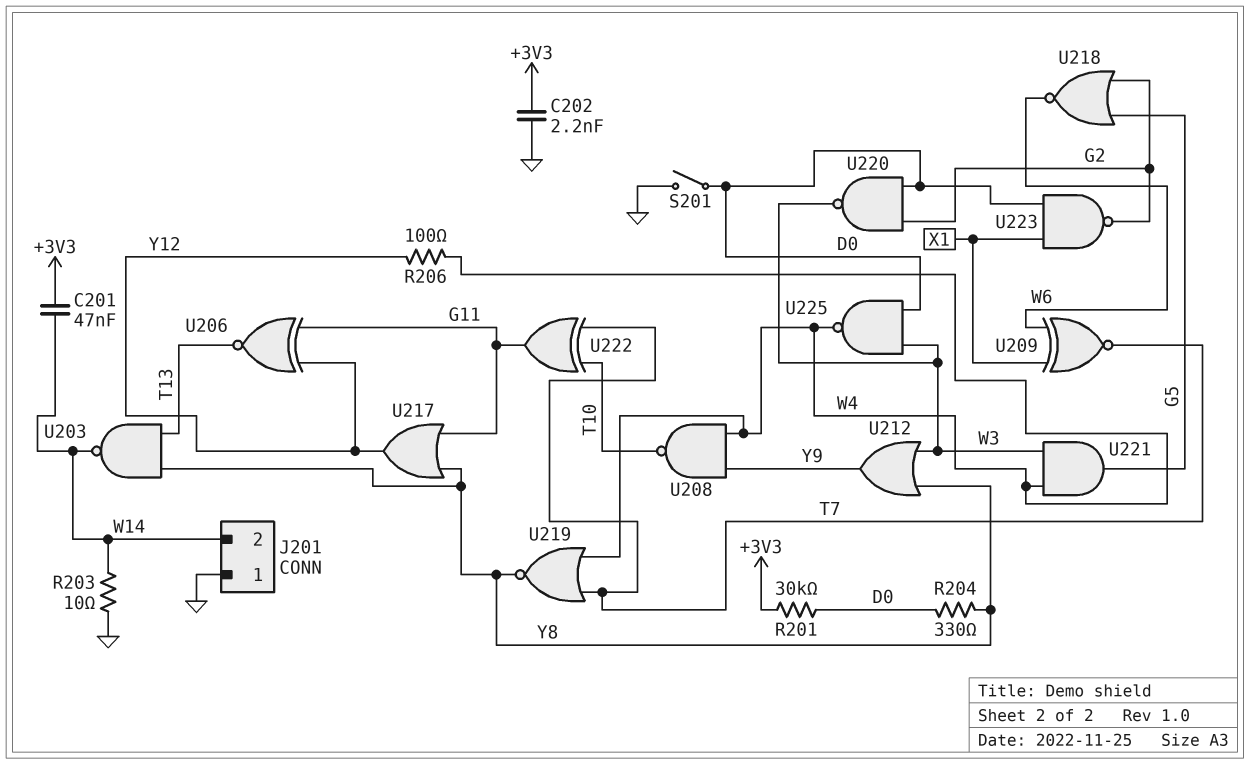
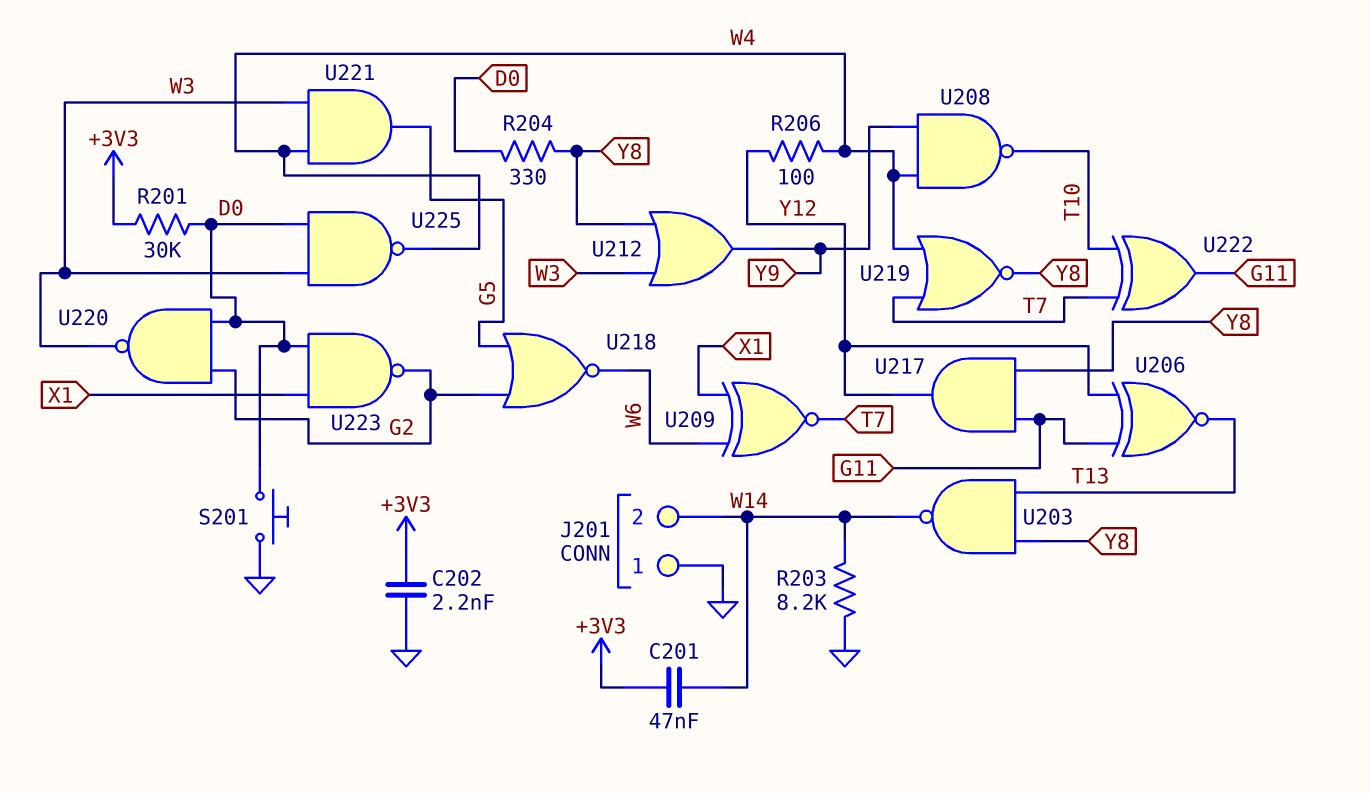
R203: 10 (GND, W14) -> 8.2k (GND, W14)
S201: switch (D0, GND) -> button (D0, GND)
U217: OR (in G11, in Y8, out Y12) -> AND (in G11, in Y8, out Y12)

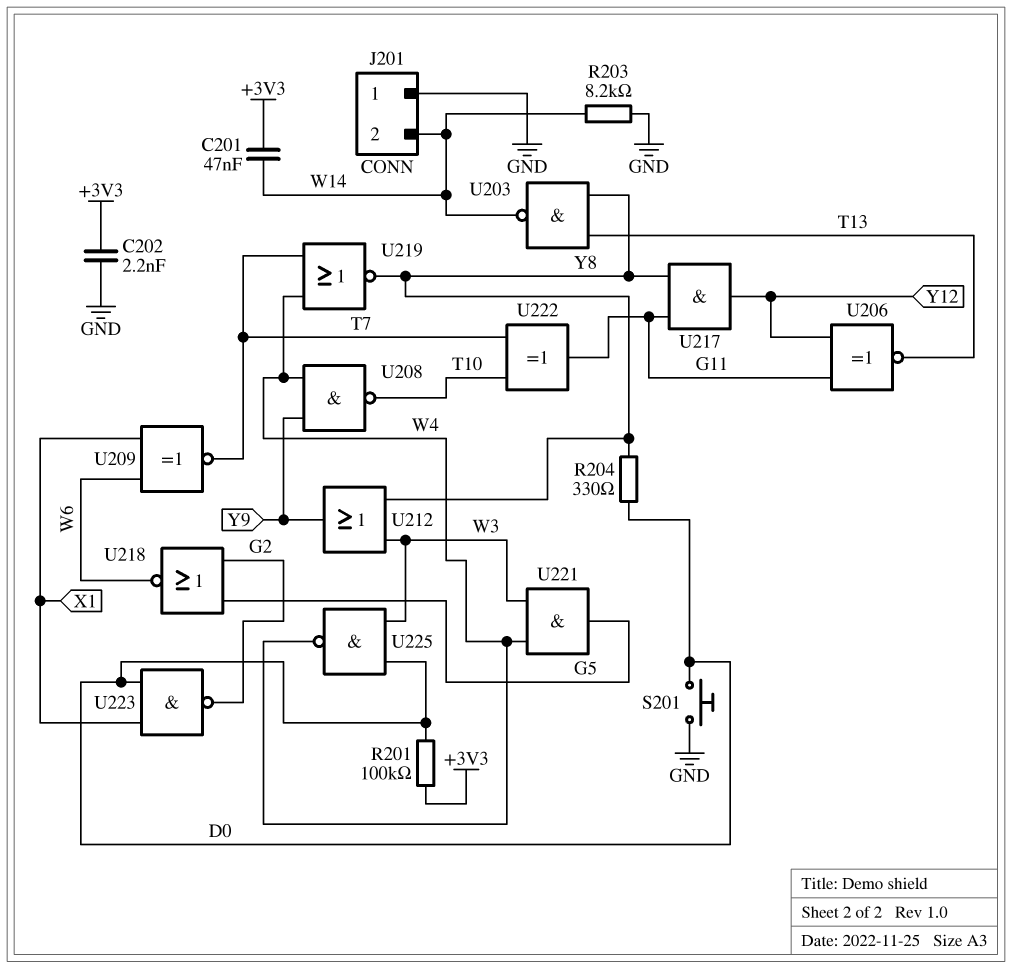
R201: 30k (+3V3, D0) -> 100k (+3V3, D0)
R206: 100 (W4, Y12) -> none
U220: NAND (in D0, in G2, out W3) -> none

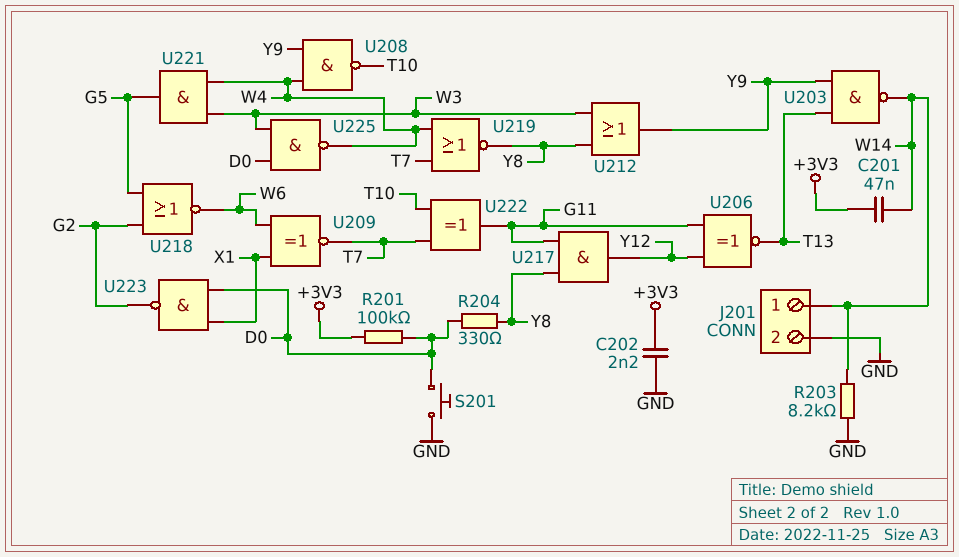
J201 pin 1: GND -> W14
J201 pin 2: W14 -> GND
U203: NAND (in T13, in Y8, out W14) -> NAND (in T13, in Y9, out W14)

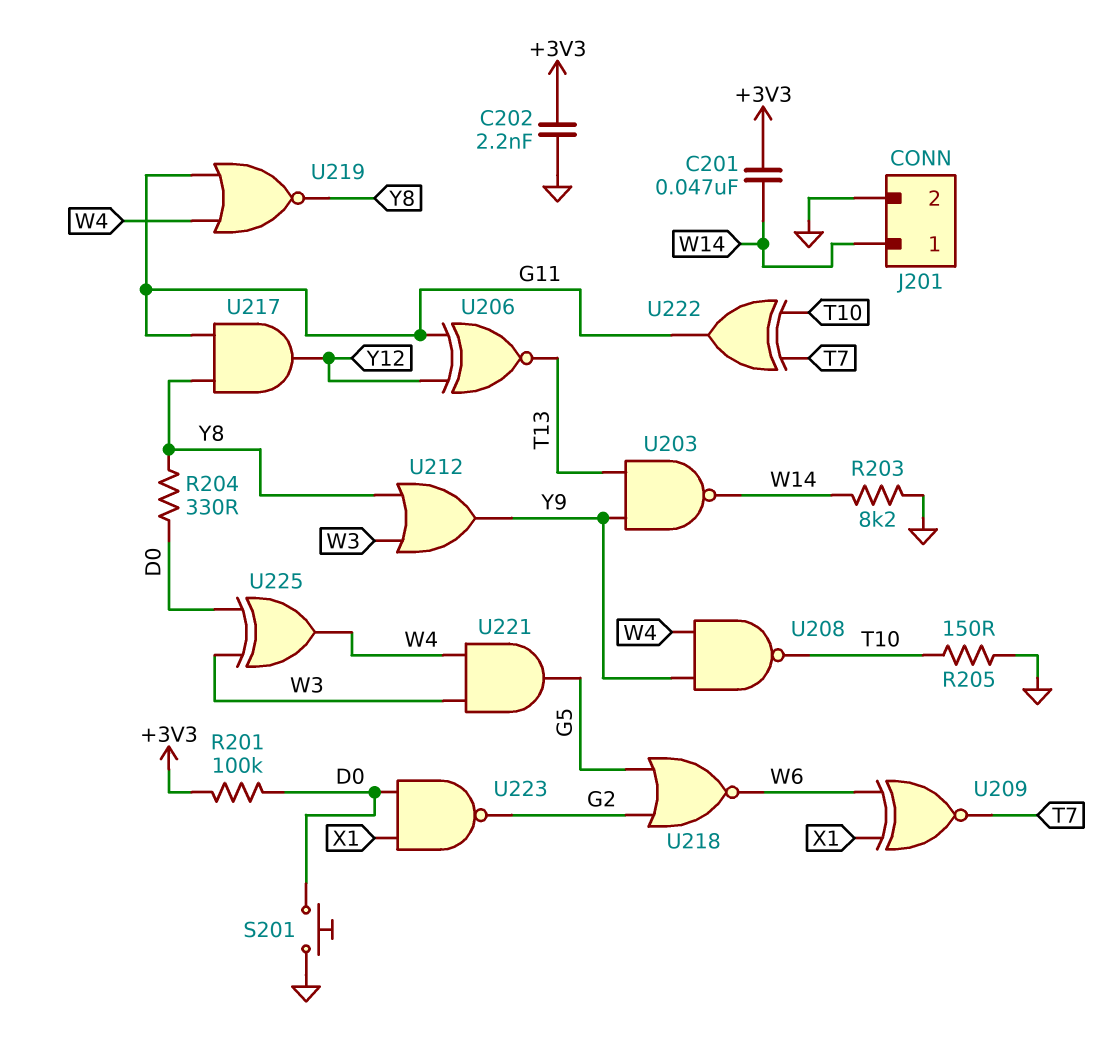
R205: none -> 150 (GND, T10)
U219: NOR (in T7, in W4, out Y8) -> NOR (in G11, in W4, out Y8)
U225: NAND (in D0, in W3, out W4) -> XOR (in D0, in W3, out W4)

